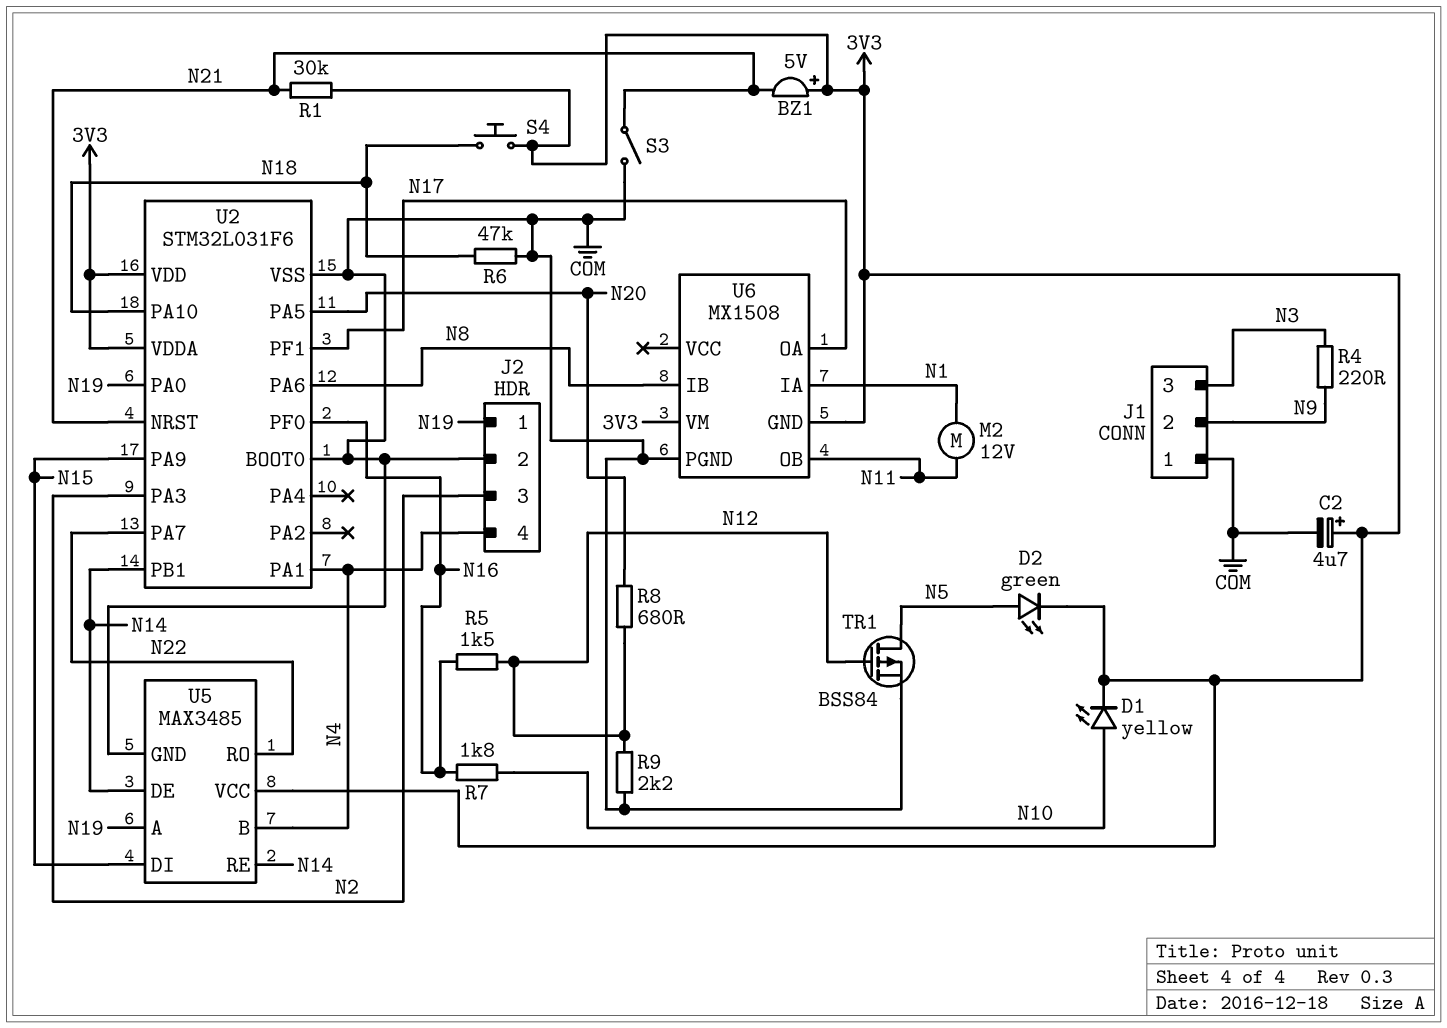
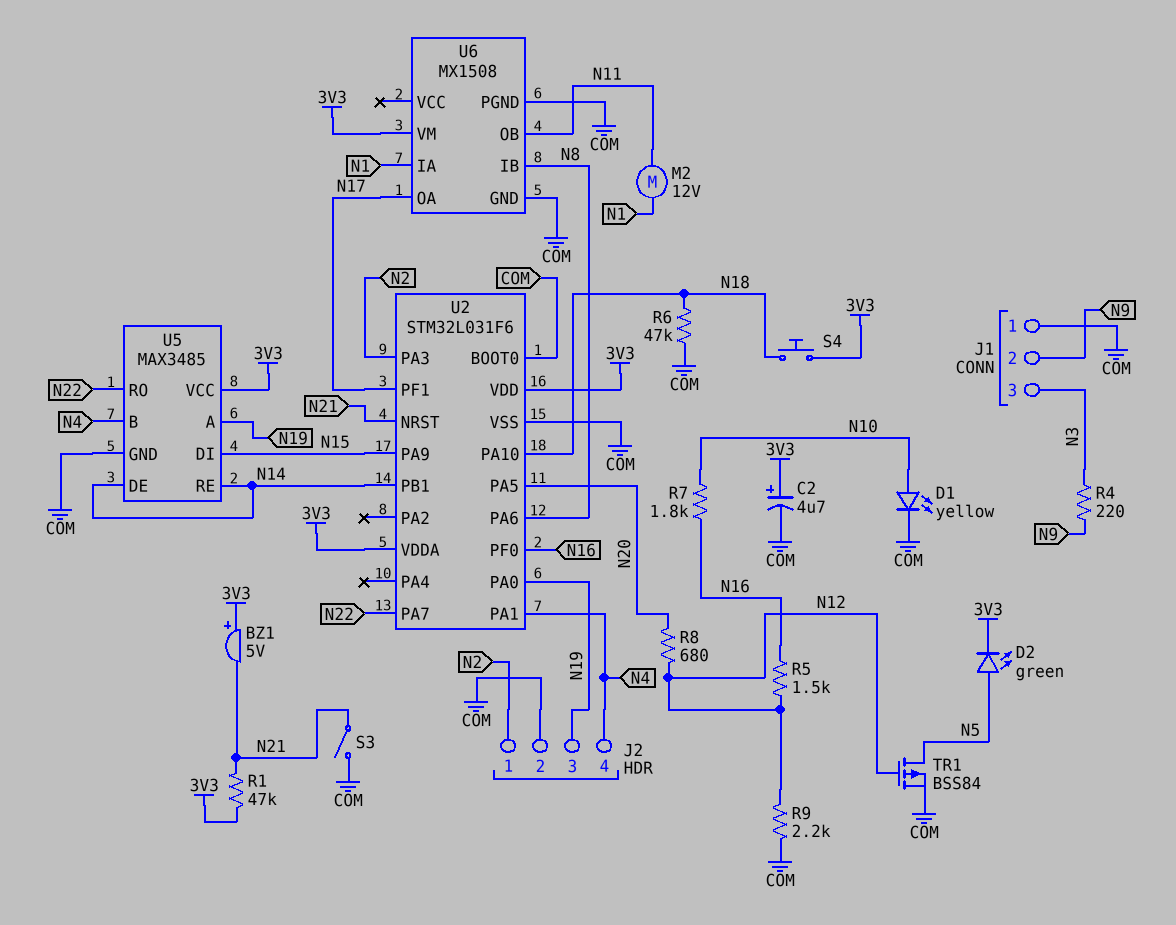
D1: LED yellow (A N10, K 3V3) -> LED yellow (A N10, K COM)
J2 pin 1: N19 -> N2
J2 pin 3: N2 -> N19
R1: 30k (3V3, N21) -> 47k (3V3, N21)
U6 pin GND: 3V3 -> COM

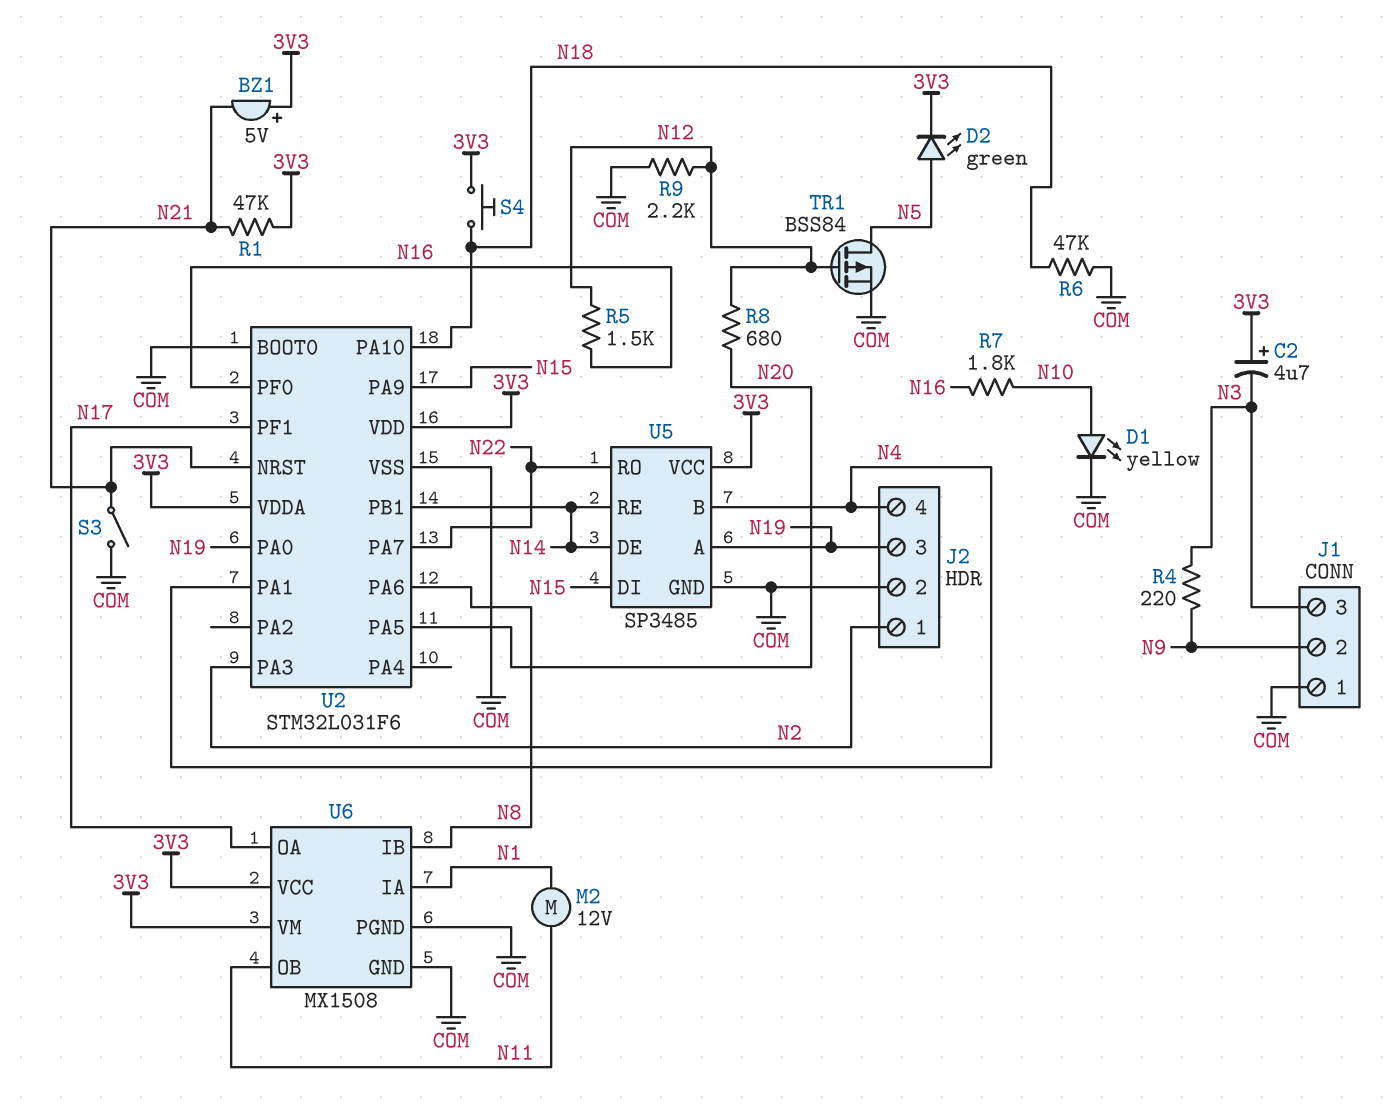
C2: 4.7uF (plus 3V3, minus COM) -> 4.7uF (plus 3V3, minus N3)
U5: MAX3485 -> SP3485
U6 pin VCC: none -> 3V3

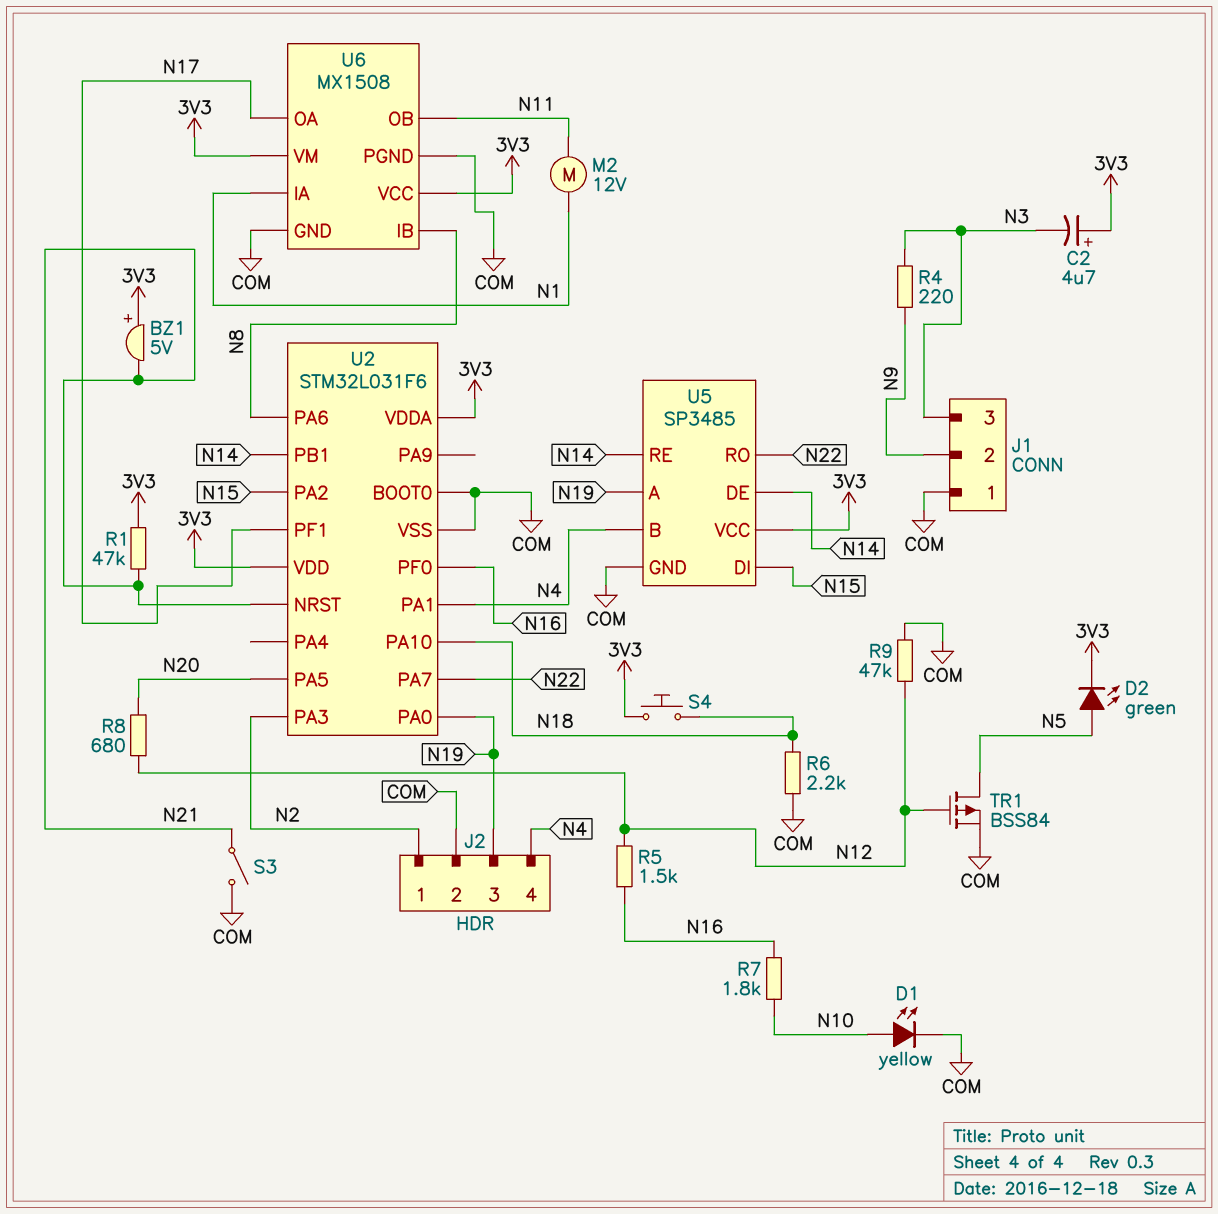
R6: 47k (COM, N18) -> 2.2k (COM, N18)
R9: 2.2k (COM, N12) -> 47k (COM, N12)
U2 pin PA2: none -> N15
U2 pin PA9: N15 -> none

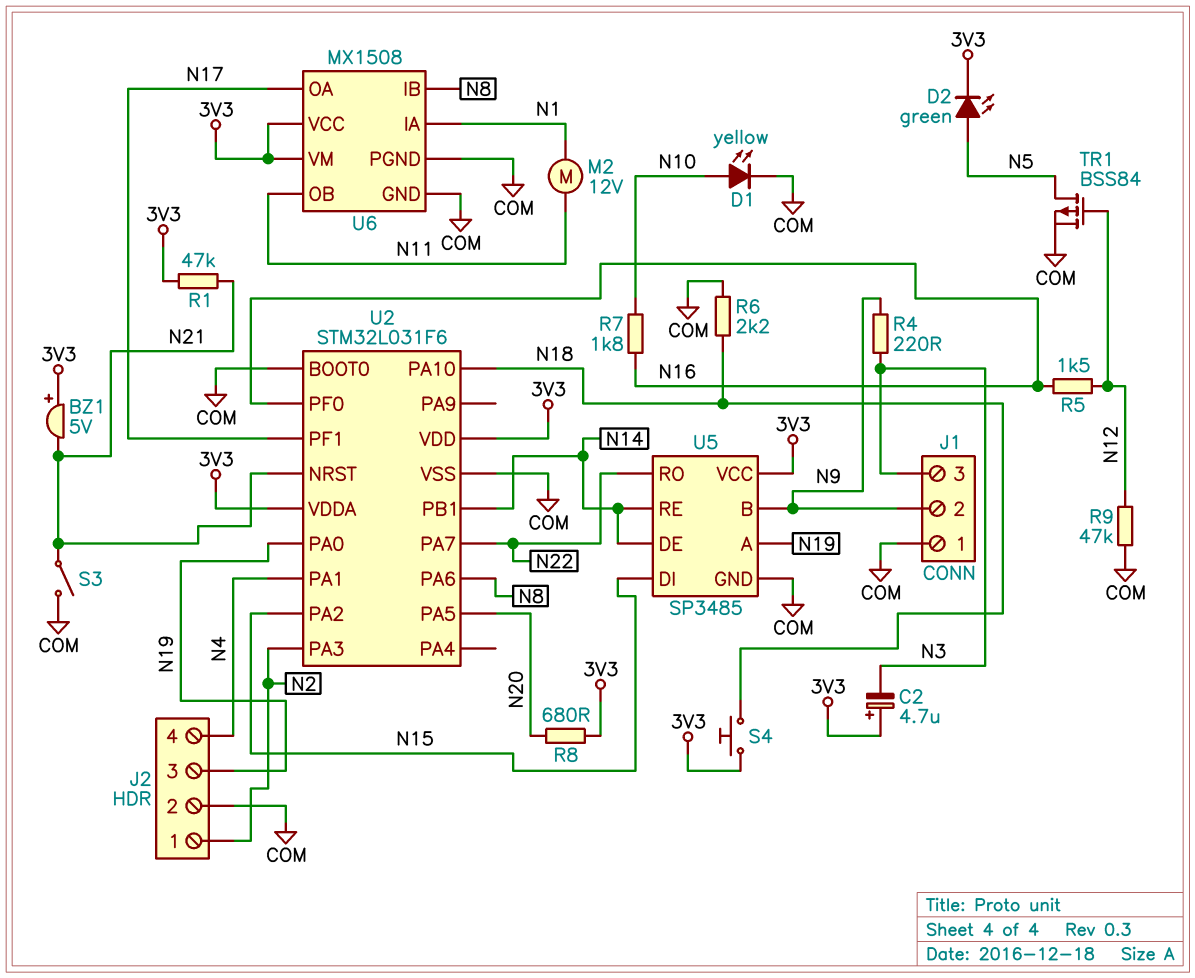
R8: 680 (N12, N20) -> 680 (3V3, N20)
U5 pin B: N4 -> N9

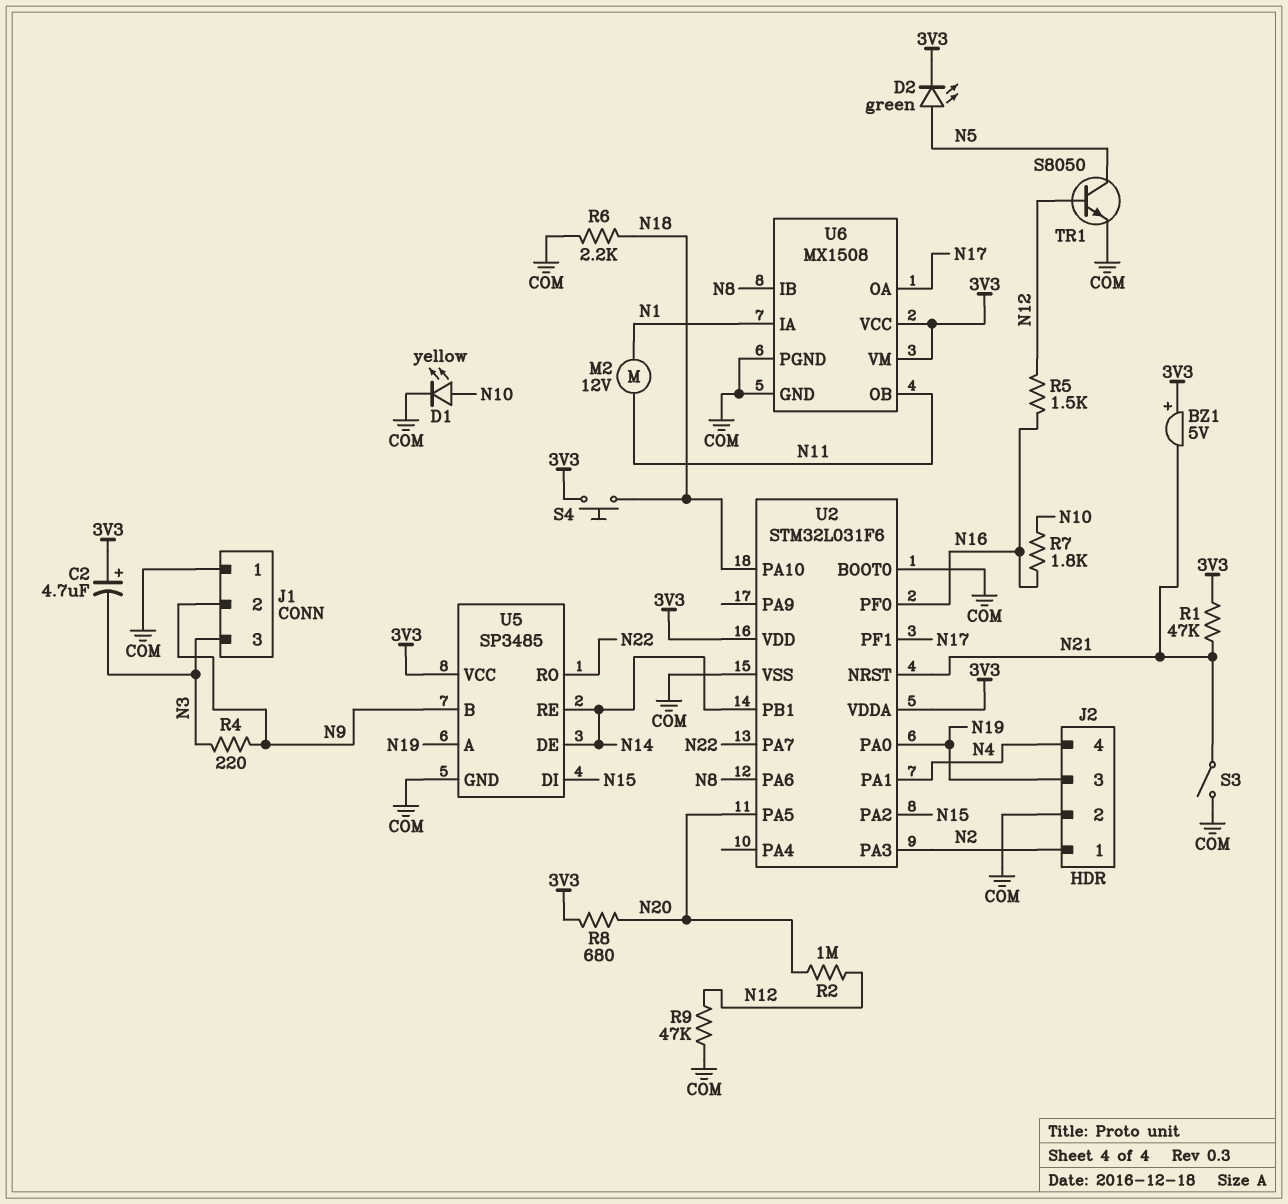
R2: none -> 1M (N12, N20)
TR1: PMOS BSS84 (G N12, D N5, S COM) -> NPN S8050 (B N12, C N5, E COM)

